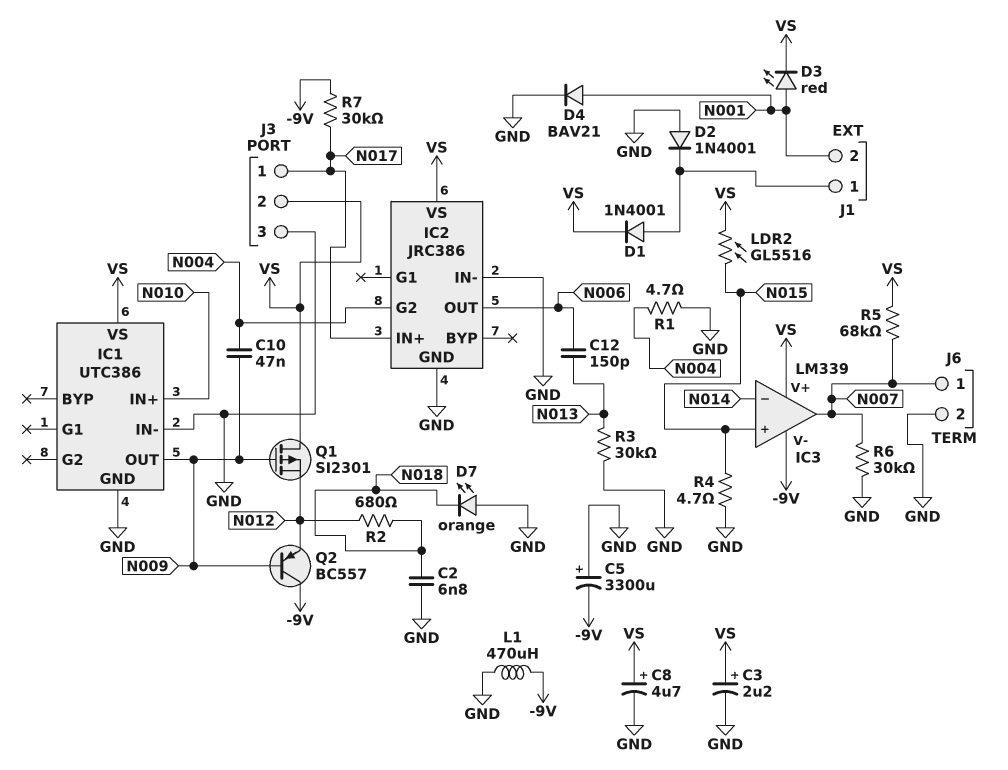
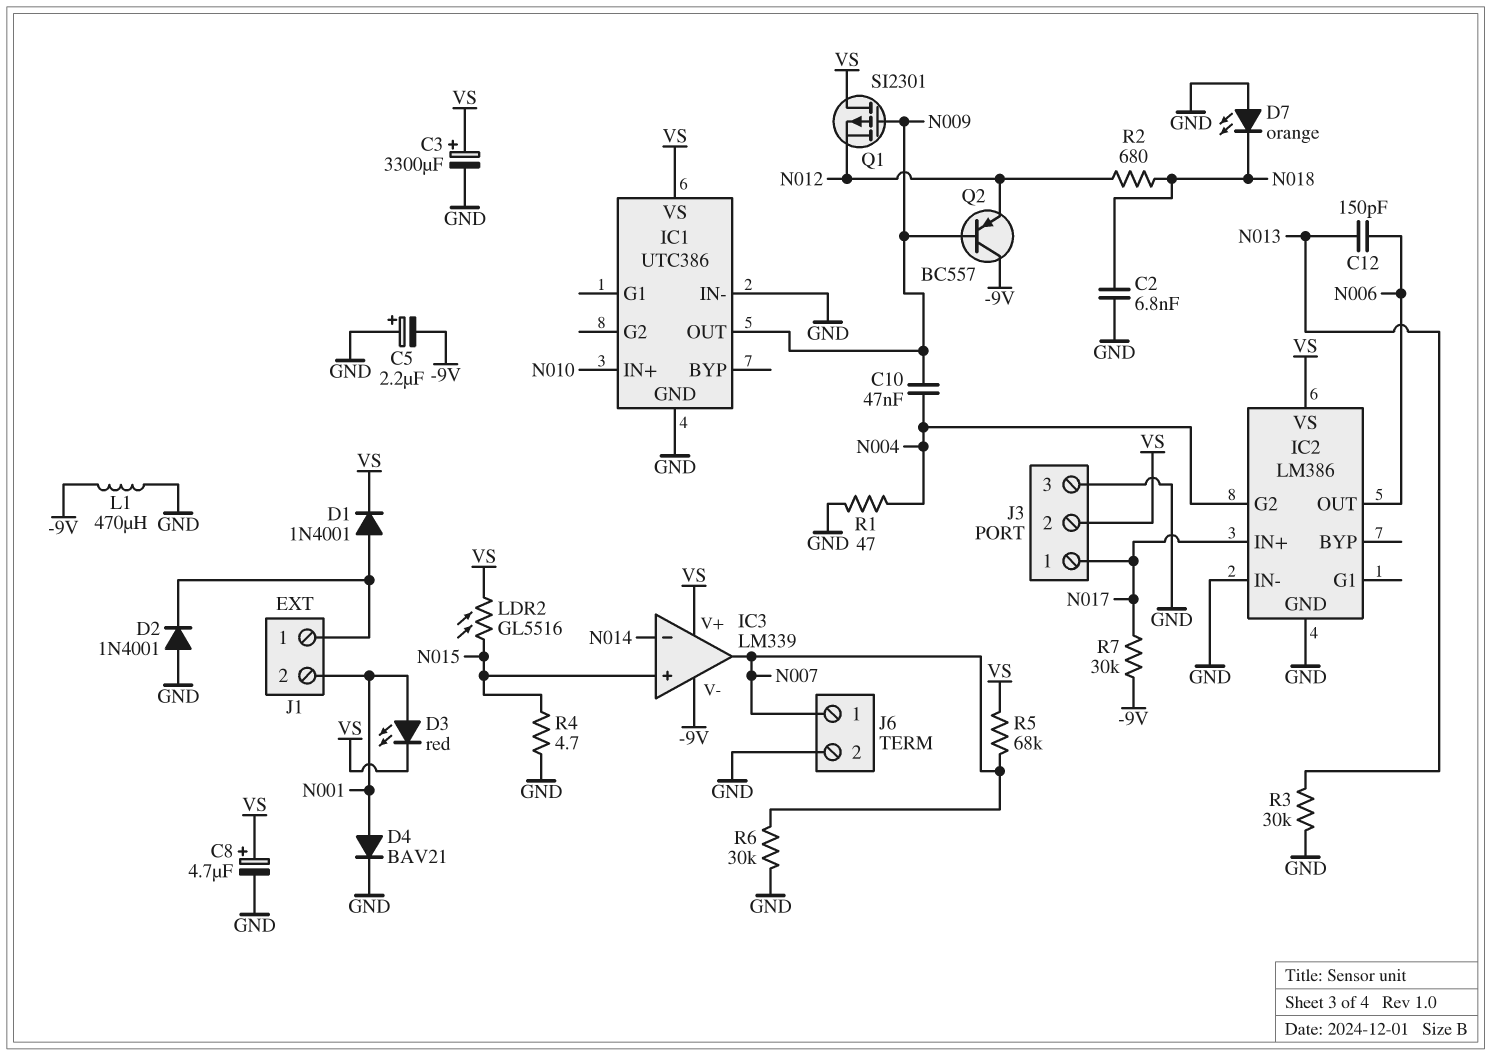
C3: 2.2uF (plus VS, minus GND) -> 3300uF (plus VS, minus GND)
C5: 3300uF (plus GND, minus -9V) -> 2.2uF (plus GND, minus -9V)
IC2: JRC386 -> LM386
R1: 4.7 (GND, N004) -> 47 (GND, N004)

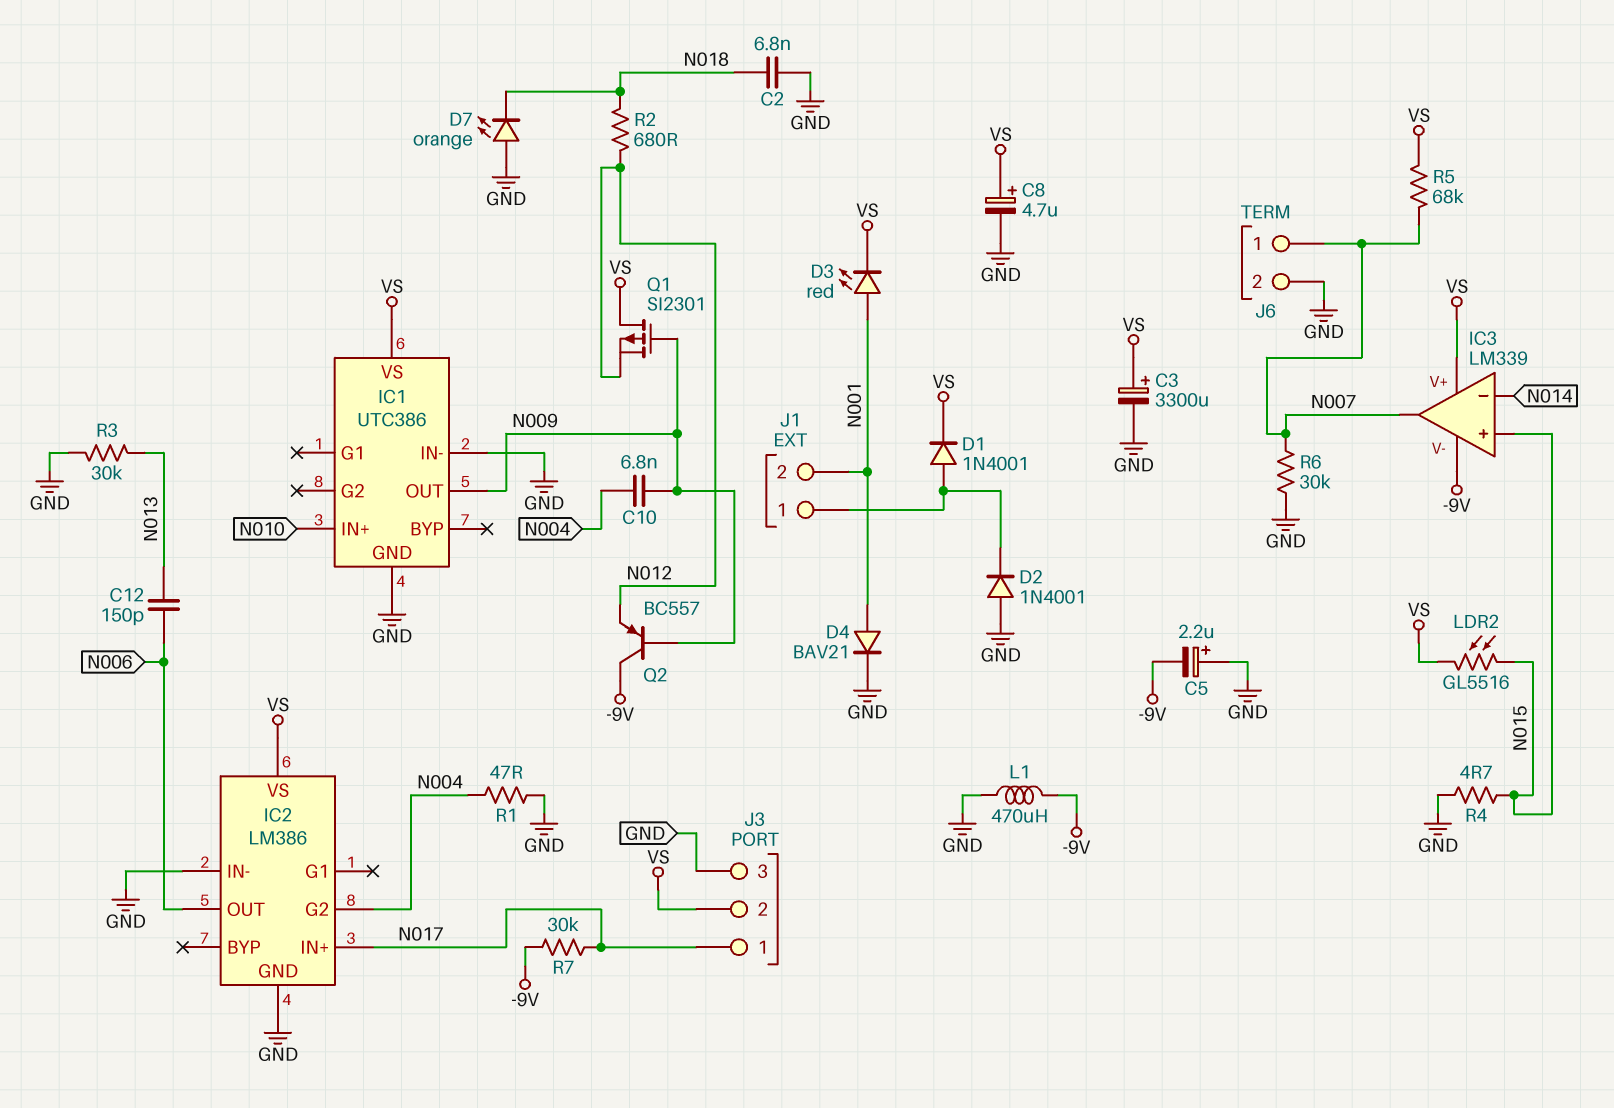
C10: 47nF (N004, N009) -> 6.8nF (N004, N009)

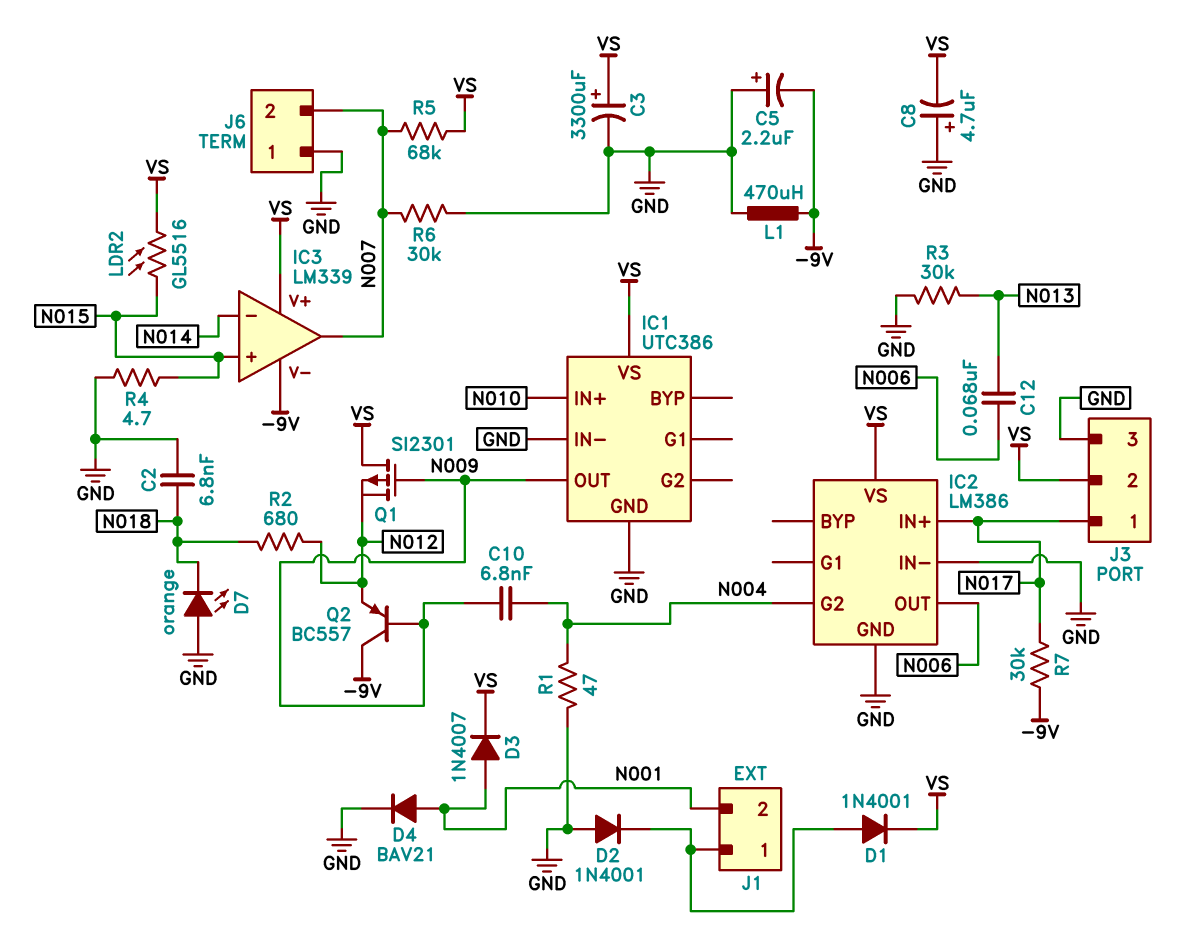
C8: 4.7uF (plus VS, minus GND) -> 4.7uF (plus GND, minus VS)
C12: 150pF (N006, N013) -> 68nF (N006, N013)
D3: LED red (A N001, K VS) -> diode 1N4007 (A N001, K VS)
J6 pin 1: N007 -> GND
J6 pin 2: GND -> N007

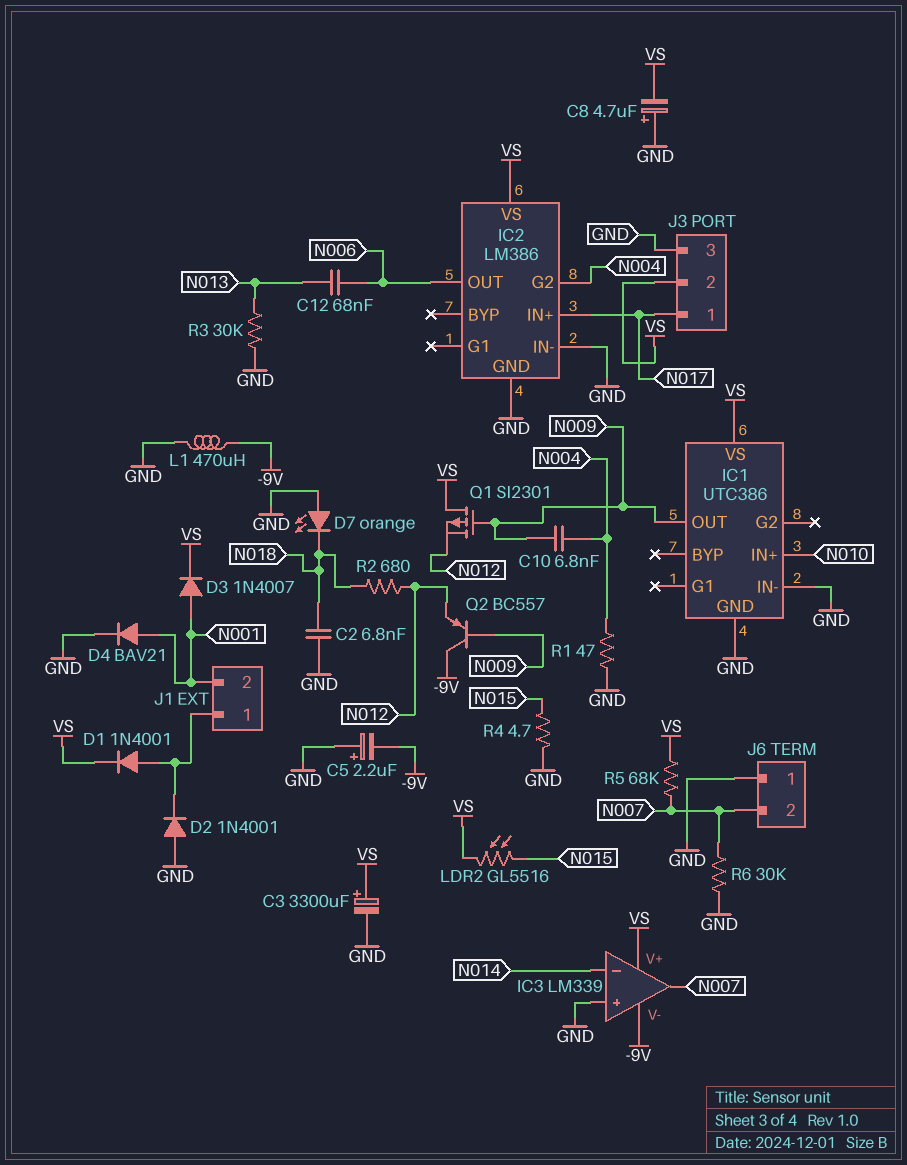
IC3 pin in+: N015 -> GND
R7: 30k (-9V, N017) -> none

